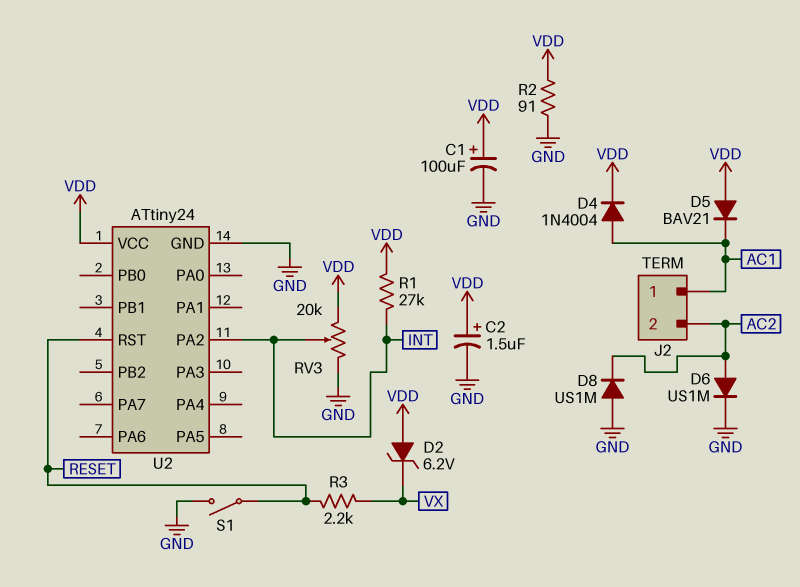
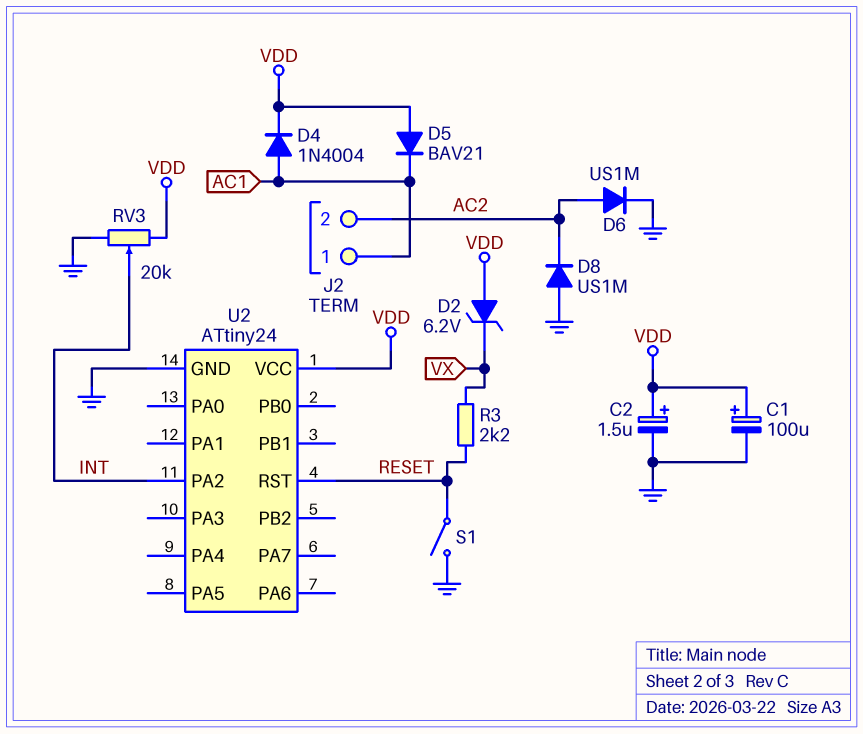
R1: 27k (INT, VDD) -> none
R2: 91 (GND, VDD) -> none

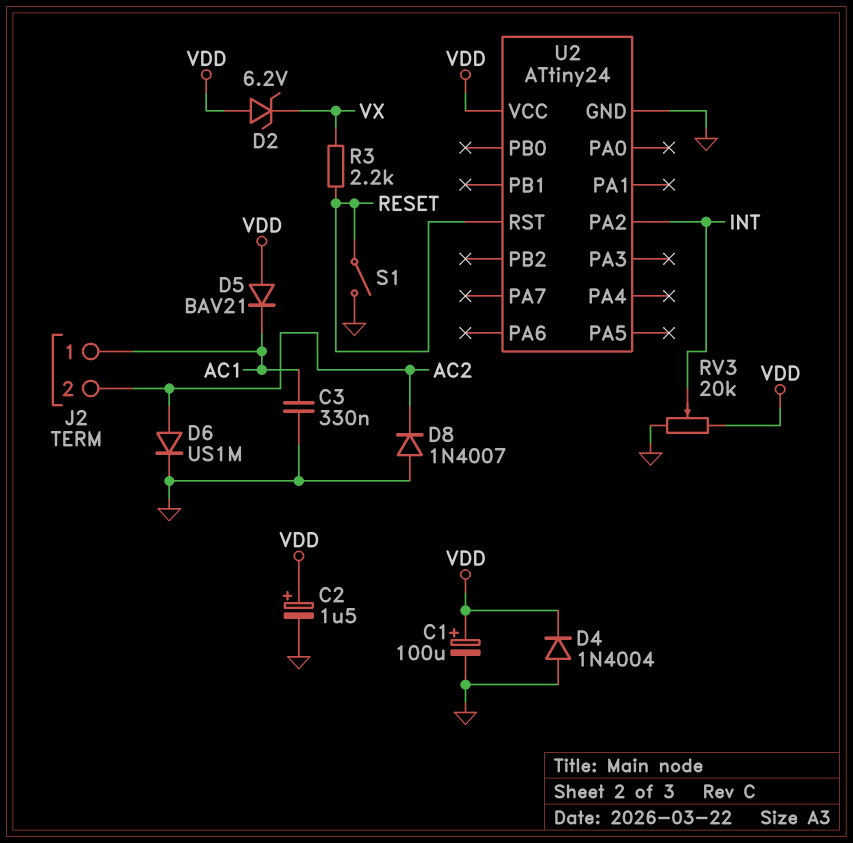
C3: none -> 330nF (AC1, GND)
D4: diode 1N4004 (A AC1, K VDD) -> diode 1N4004 (A GND, K VDD)
D8: diode US1M (A GND, K AC2) -> diode 1N4007 (A GND, K AC2)

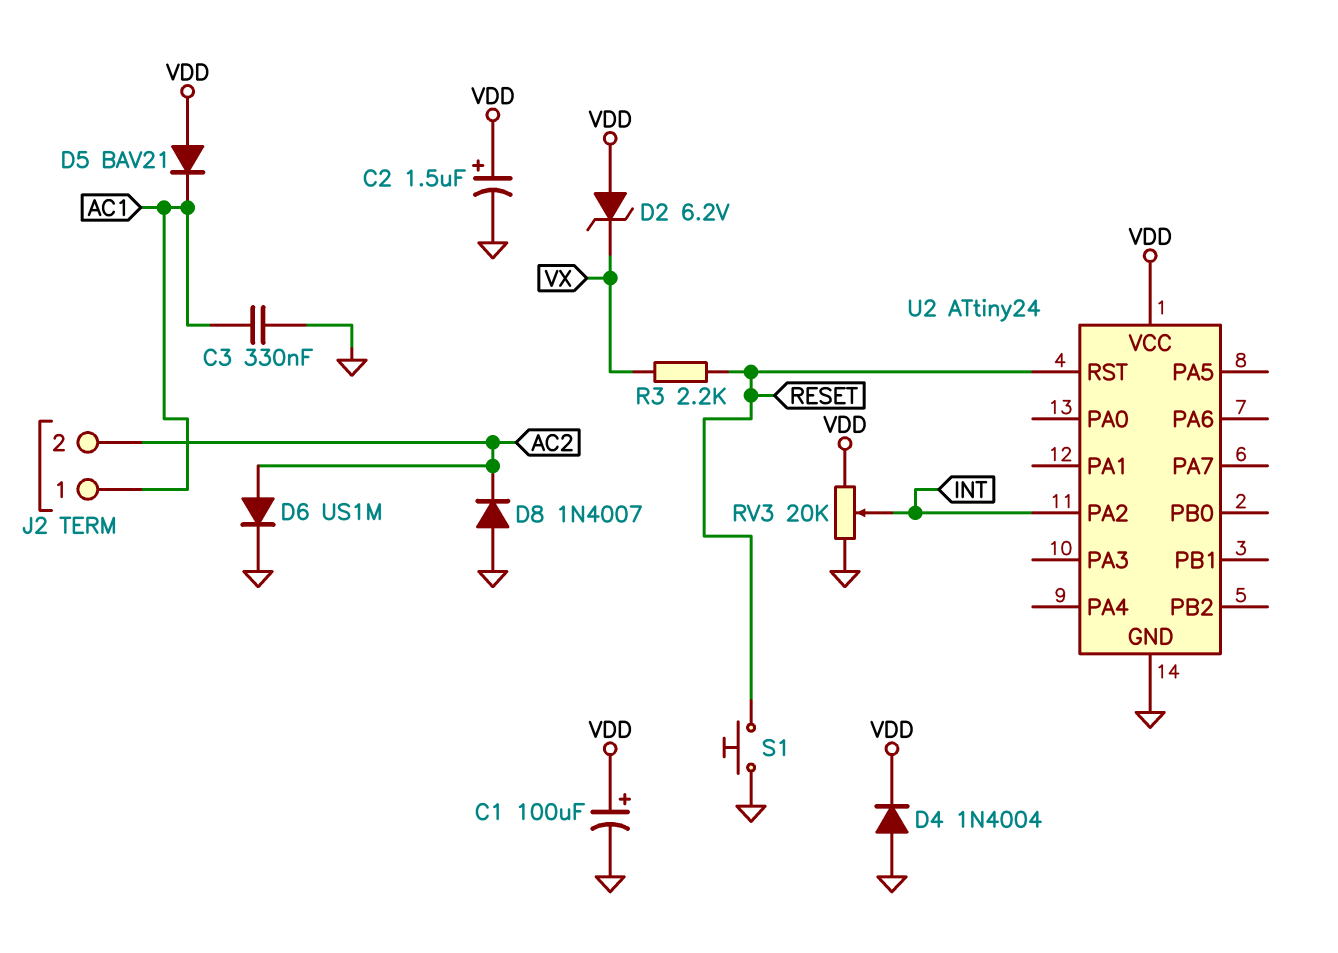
S1: switch (GND, RESET) -> button (GND, RESET)

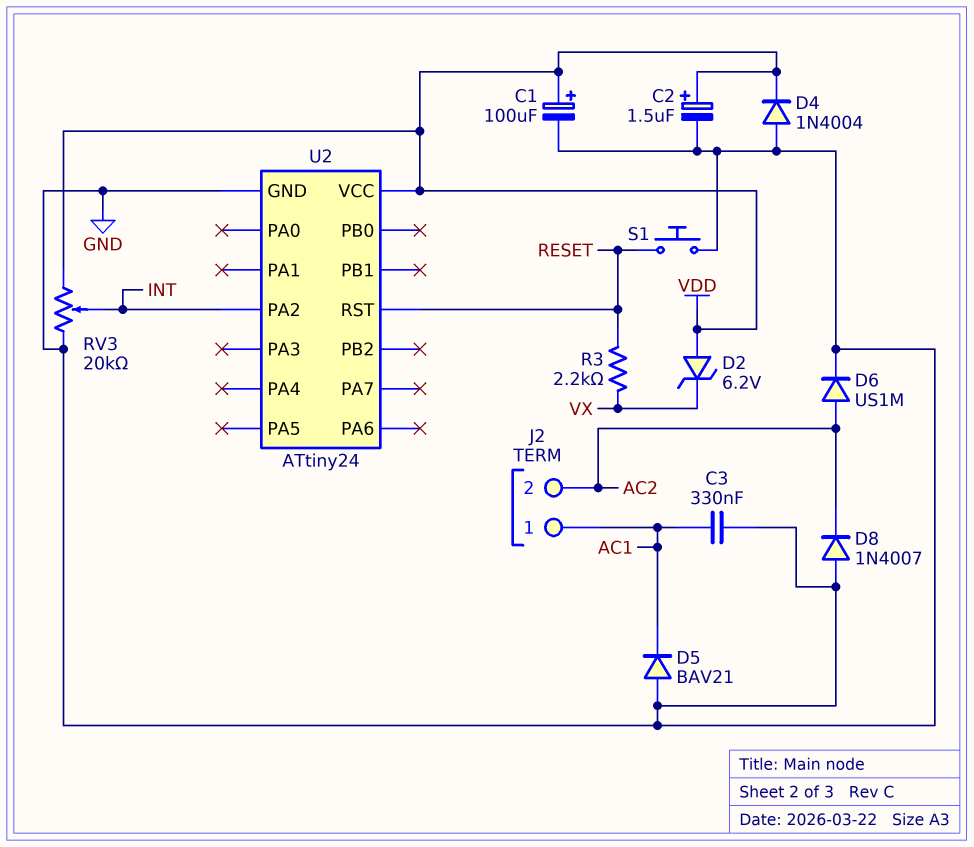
D5: diode BAV21 (A VDD, K AC1) -> diode BAV21 (A GND, K AC1)

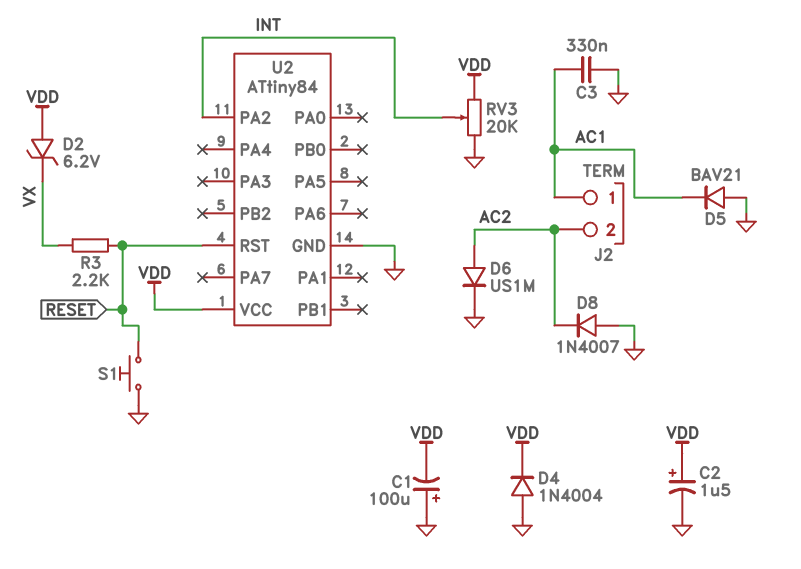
C1: 100uF (plus VDD, minus GND) -> 100uF (plus GND, minus VDD)
U2: ATtiny24 -> ATtiny84

